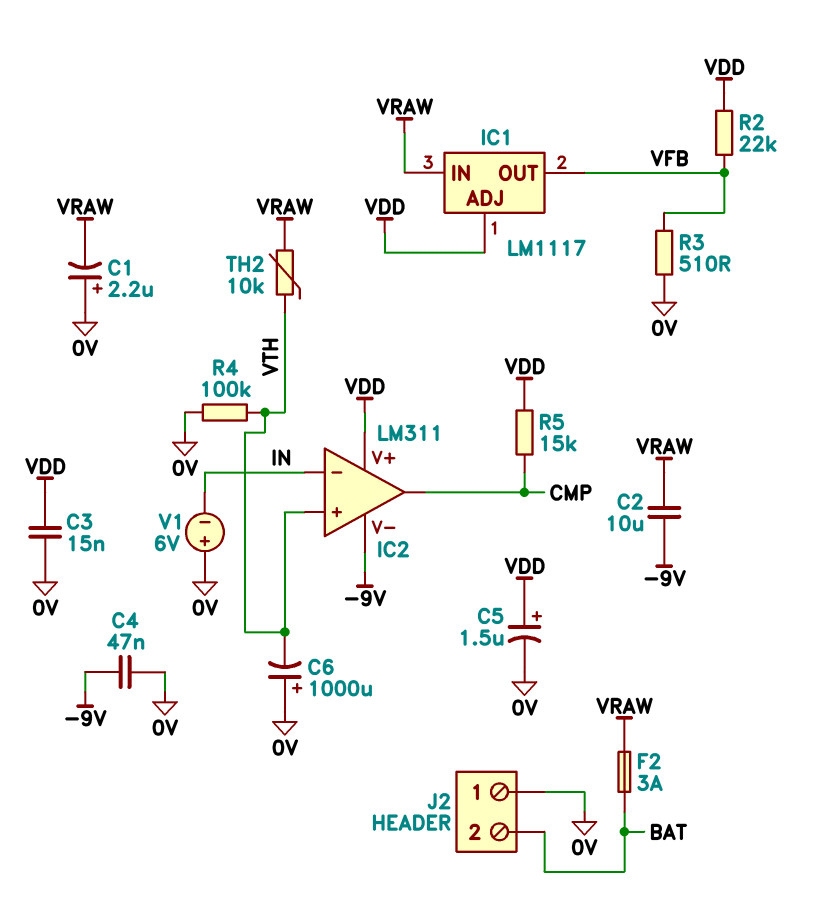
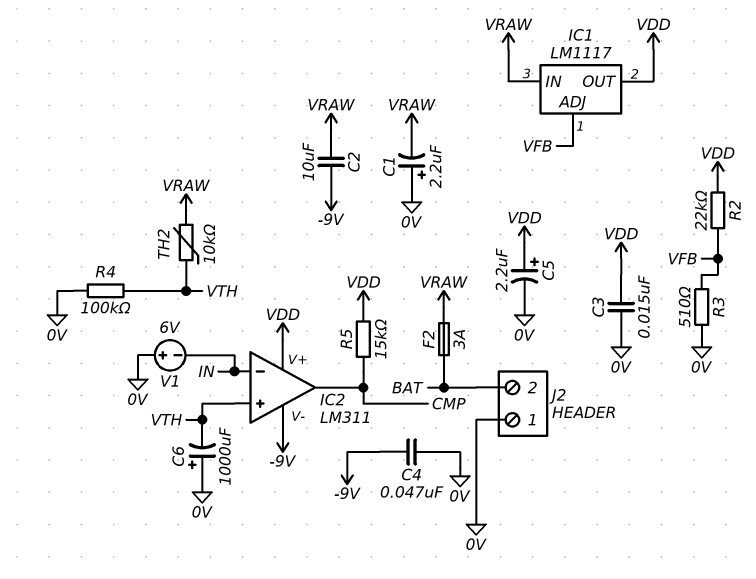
C5: 1.5uF (plus VDD, minus 0V) -> 2.2uF (plus VDD, minus 0V)
IC1 pin ADJ: VDD -> VFB
IC1 pin OUT: VFB -> VDD

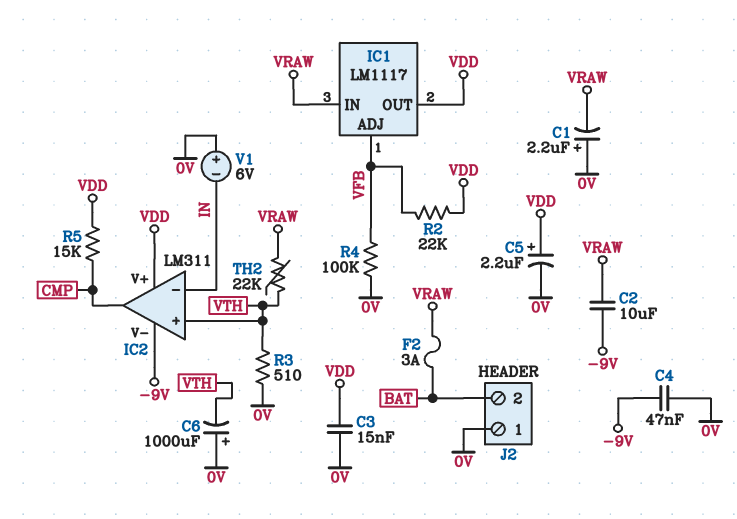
R3: 510 (0V, VFB) -> 510 (0V, VTH)
R4: 100k (0V, VTH) -> 100k (0V, VFB)
TH2: 10k (VRAW, VTH) -> 22k (VRAW, VTH)

